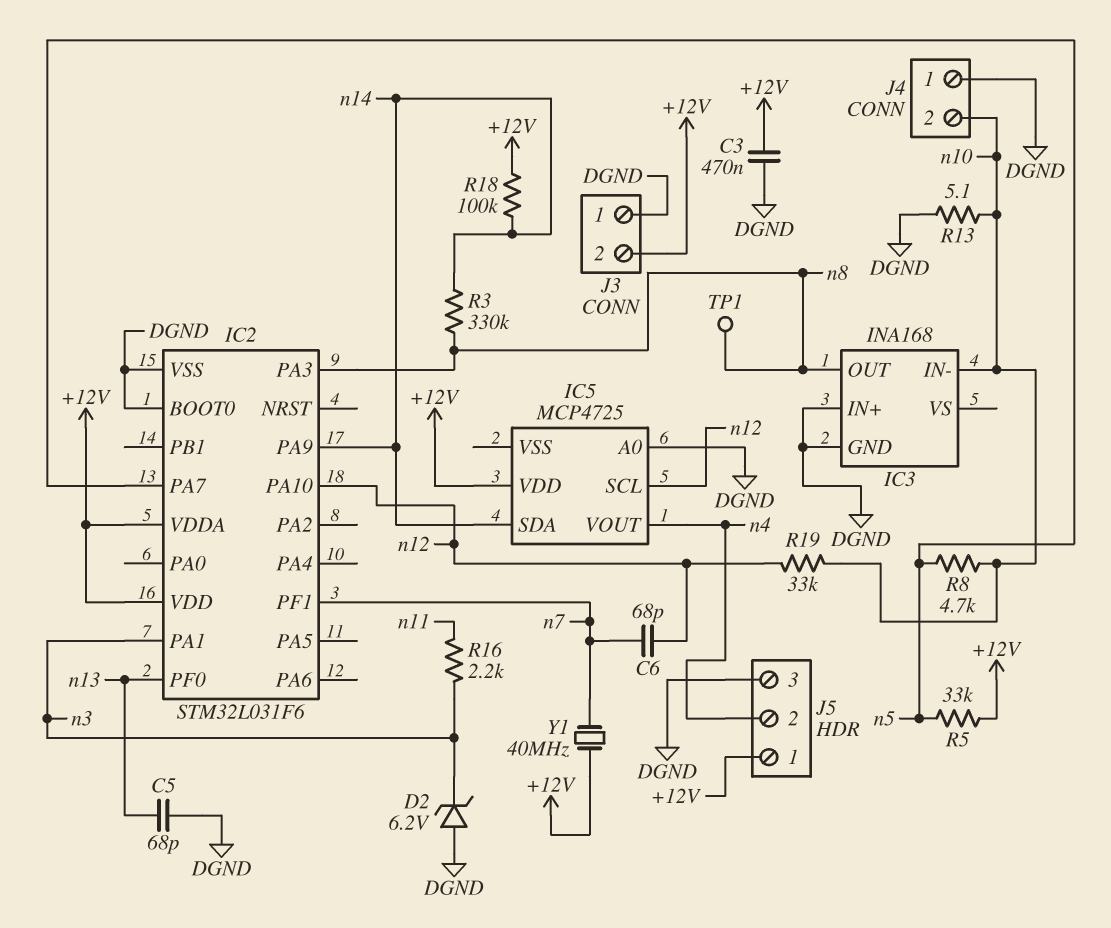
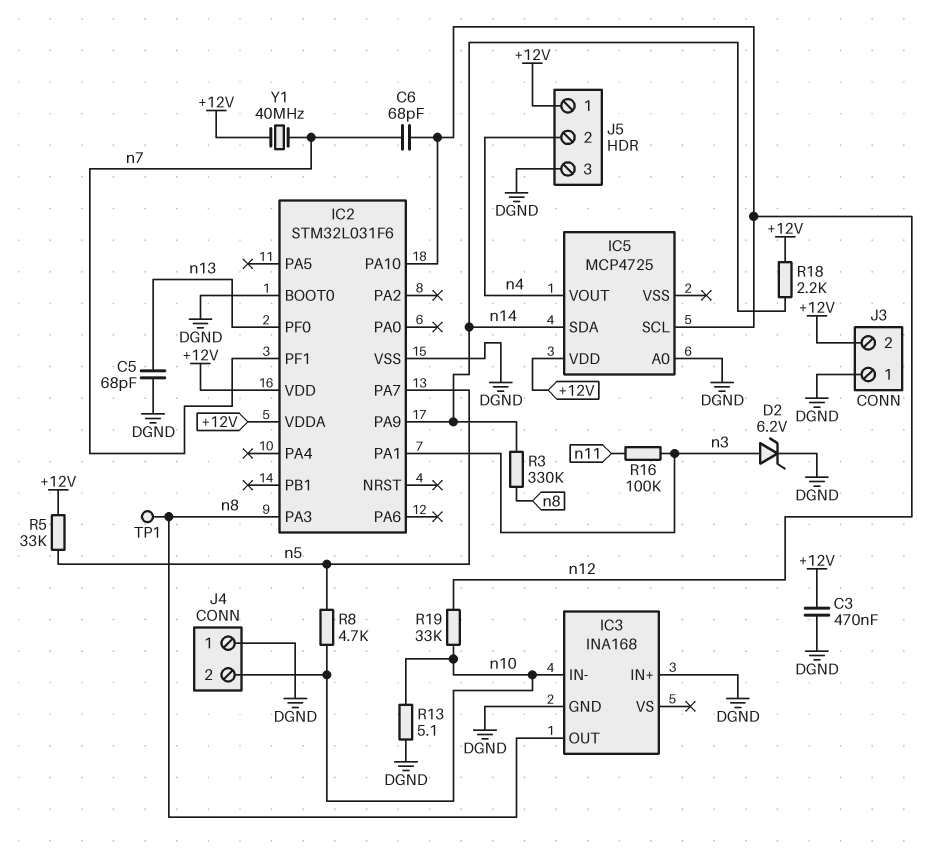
D2: zener 6.2V (A DGND, K n3) -> zener 6.2V (A n3, K DGND)
R16: 2.2k (n3, n11) -> 100k (n3, n11)
R18: 100k (+12V, n14) -> 2.2k (+12V, n14)

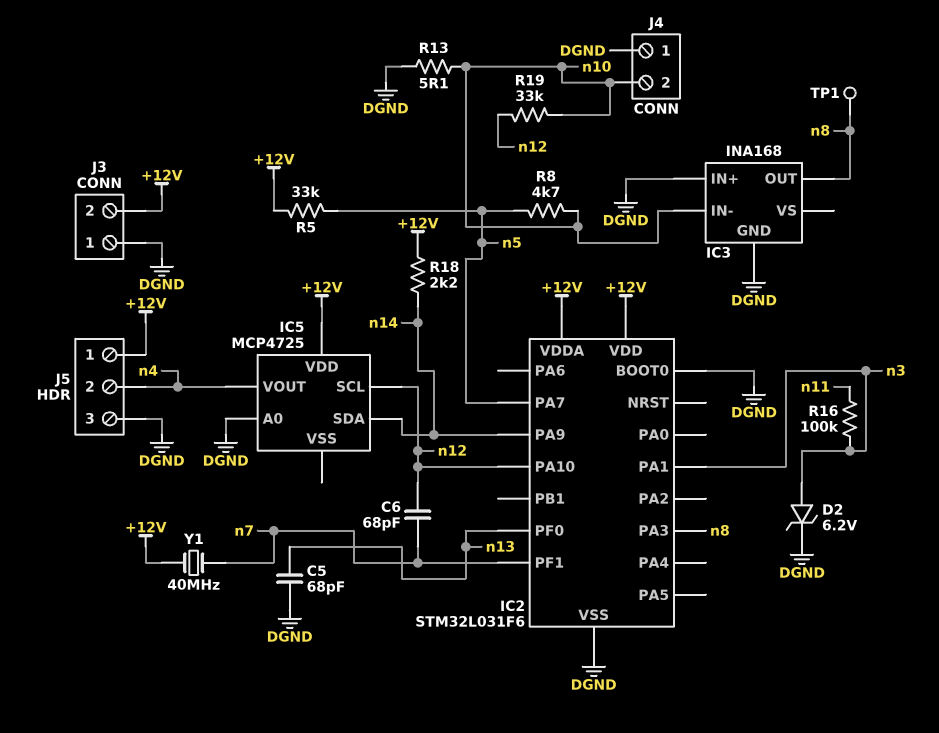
C3: 470nF (+12V, DGND) -> none
R3: 330k (n8, n14) -> none

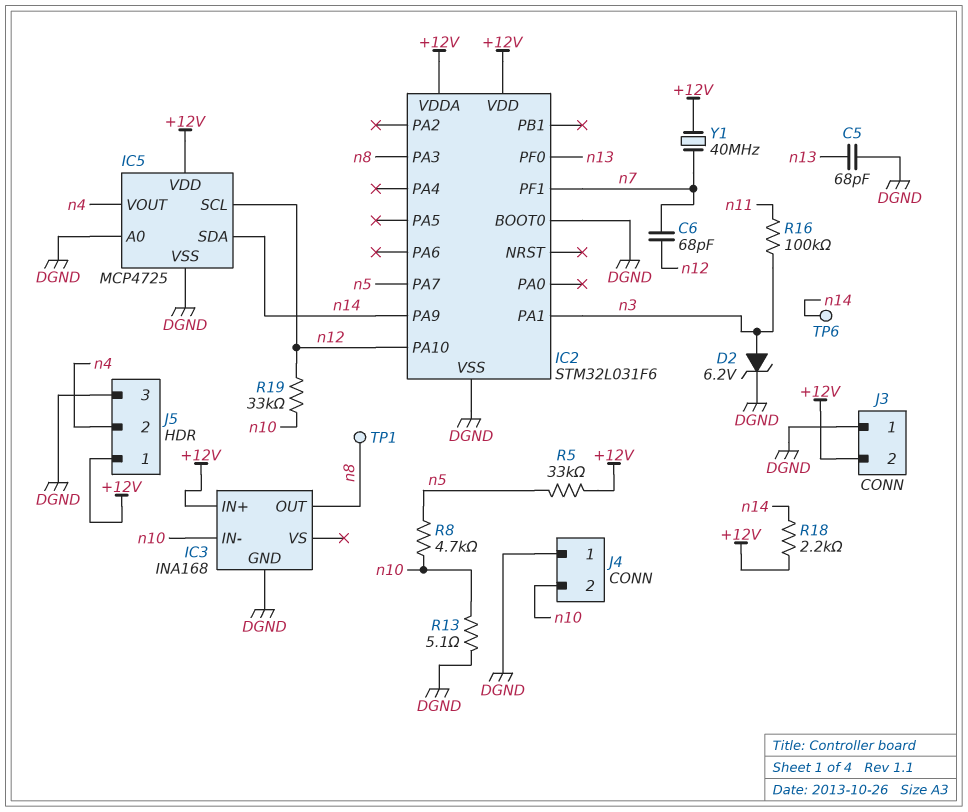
IC3 pin IN+: DGND -> +12V
IC5 pin VSS: none -> DGND
TP6: none -> test point (n14)

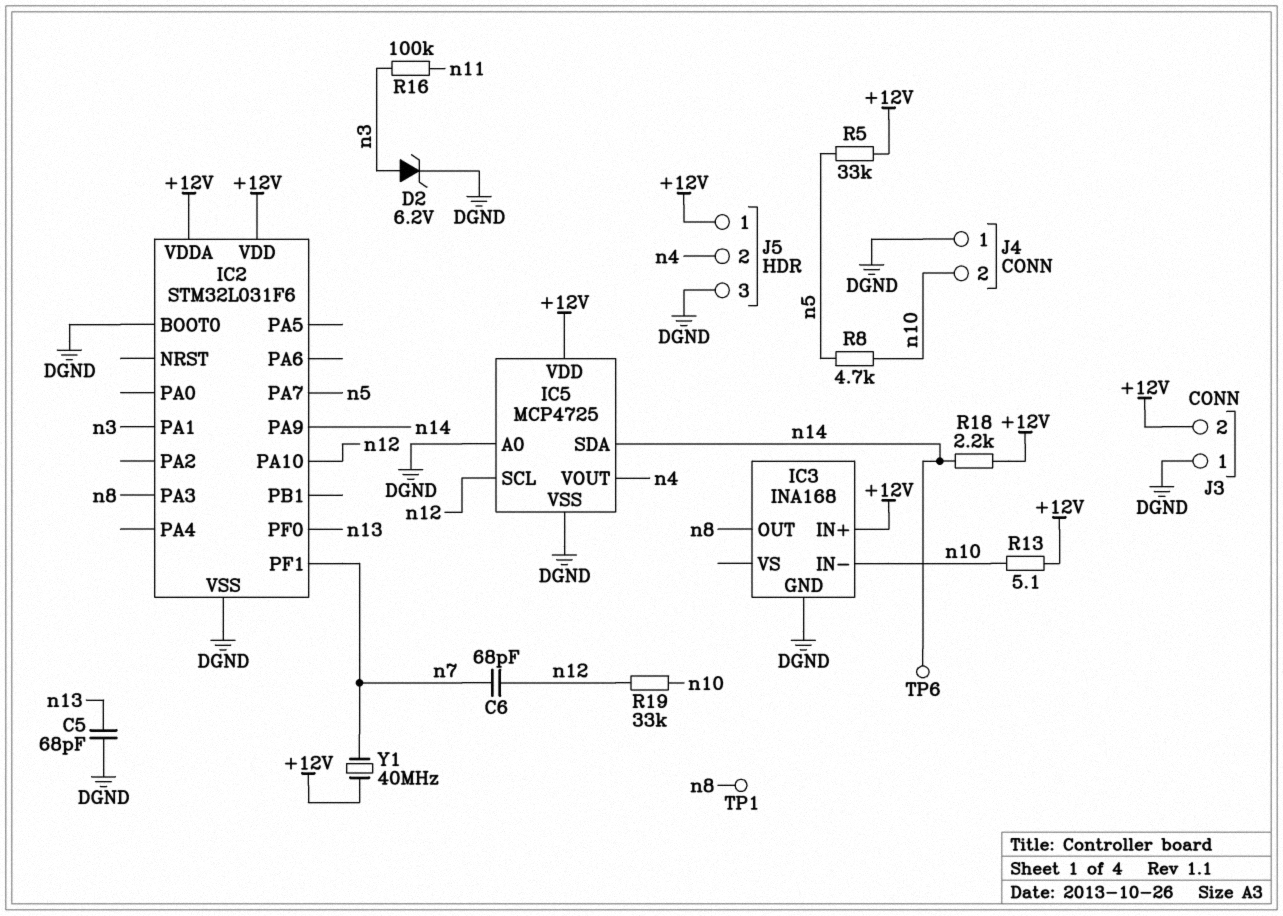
R13: 5.1 (DGND, n10) -> 5.1 (+12V, n10)

